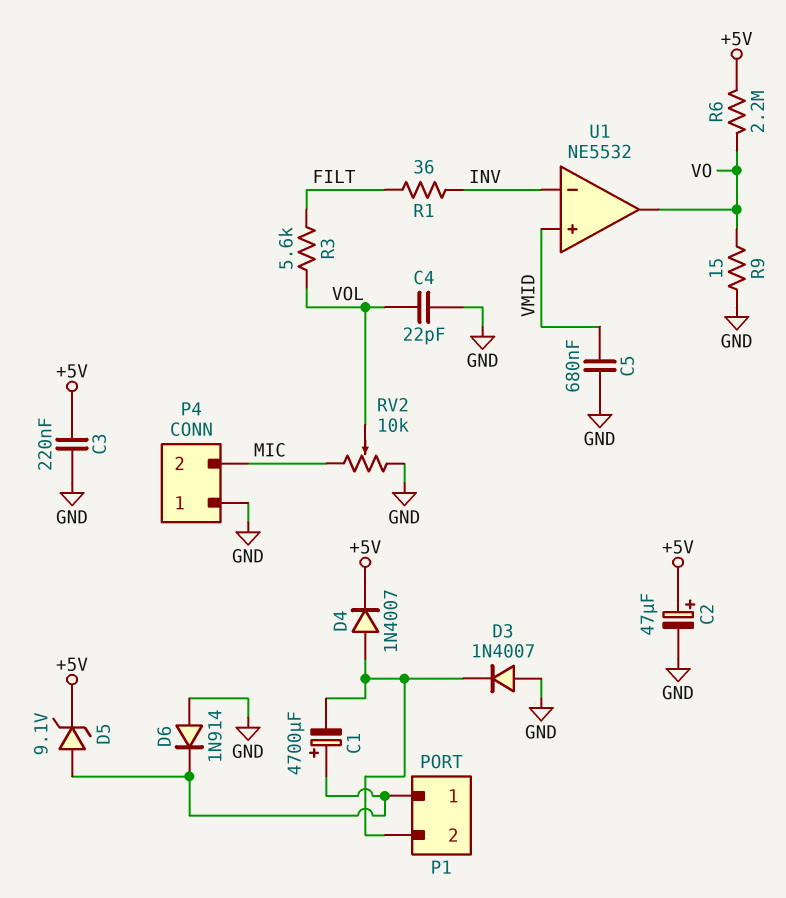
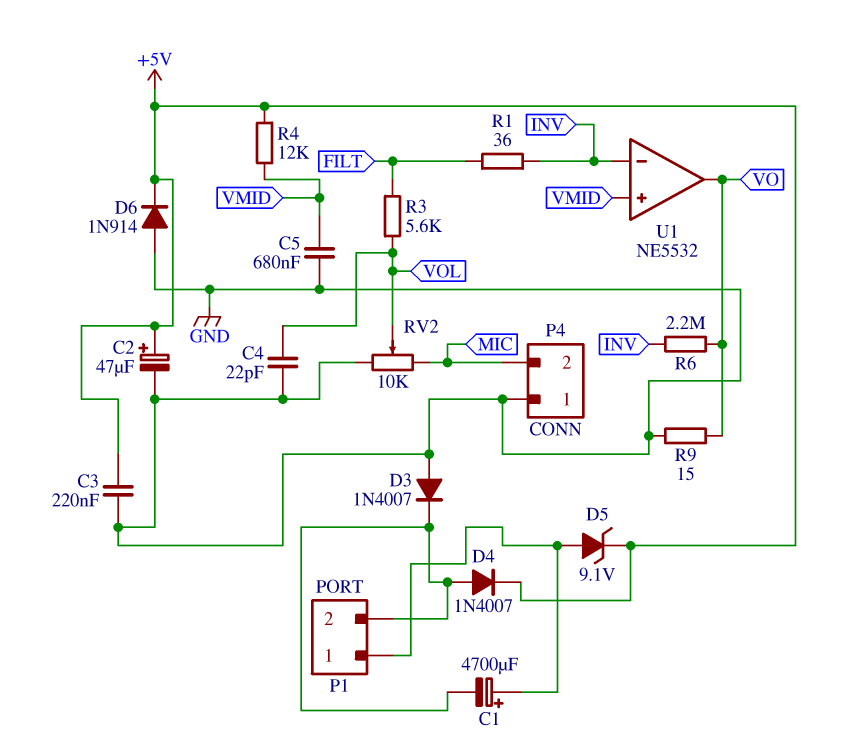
D6: diode 1N914 (A GND, K P1/1) -> diode 1N914 (A GND, K +5V)
R4: none -> 12k (+5V, VMID)
R6: 2.2M (+5V, VO) -> 2.2M (INV, VO)

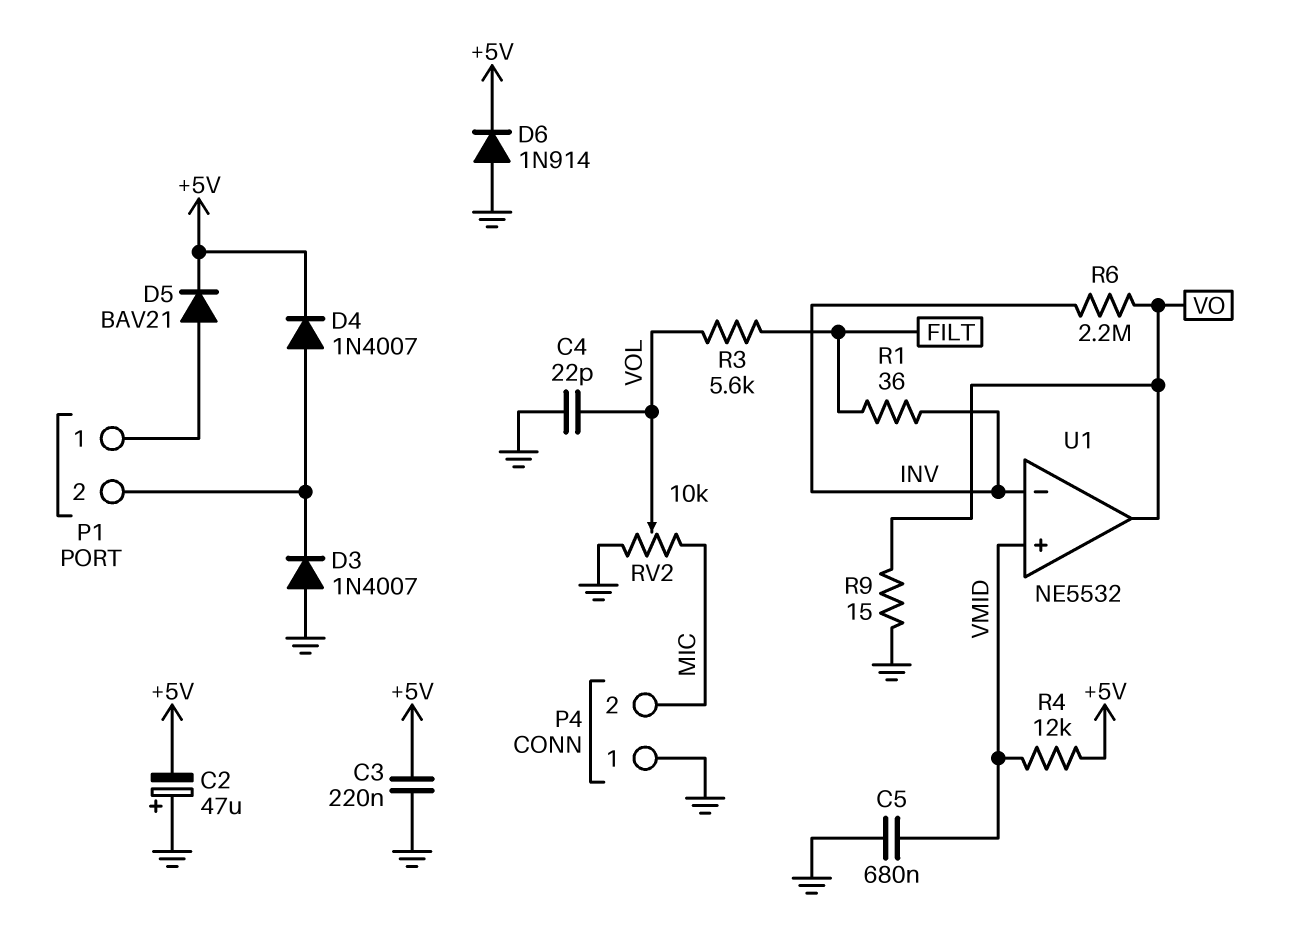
C1: 4700uF (plus P1/1, minus P1/2) -> none
C2: 47uF (plus +5V, minus GND) -> 47uF (plus GND, minus +5V)
D5: zener 9.1V (A P1/1, K +5V) -> diode BAV21 (A P1/1, K +5V)

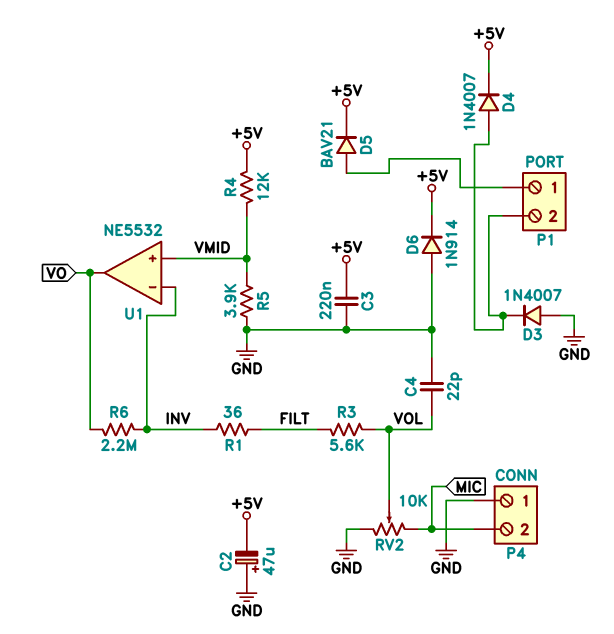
C5: 680nF (GND, VMID) -> none
R5: none -> 3.9k (GND, VMID)
R9: 15 (GND, VO) -> none

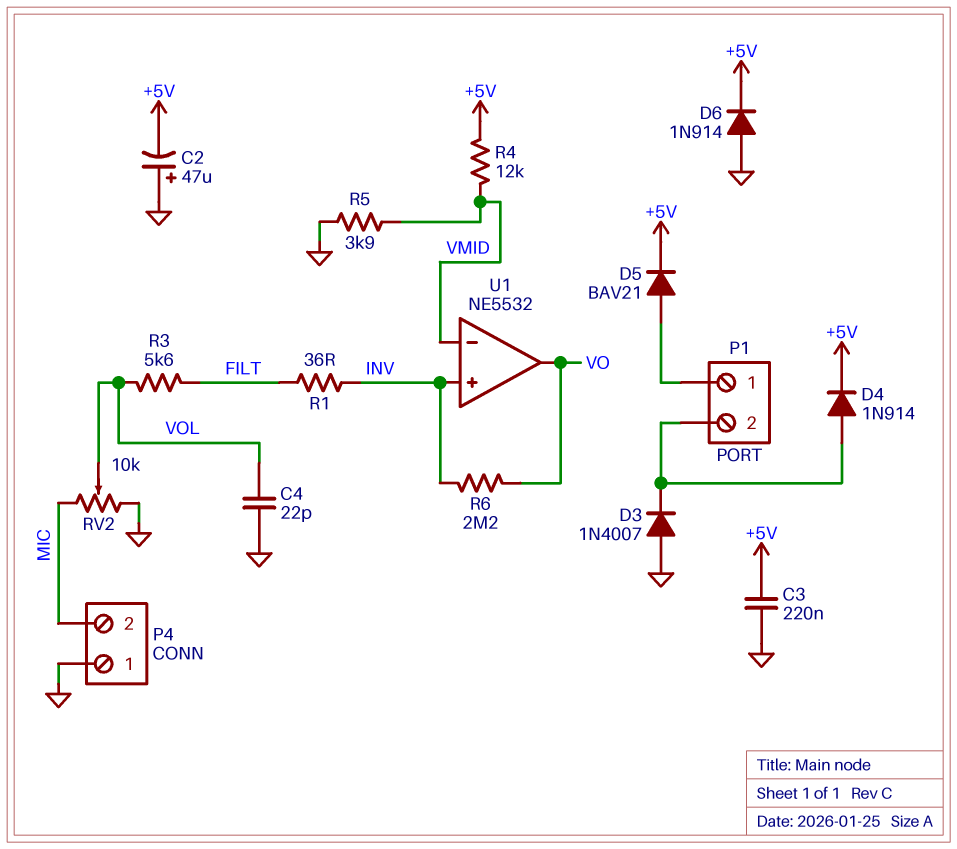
D4: diode 1N4007 (A P1/2, K +5V) -> diode 1N914 (A P1/2, K +5V)
U1 pin in+: VMID -> INV
U1 pin in-: INV -> VMID

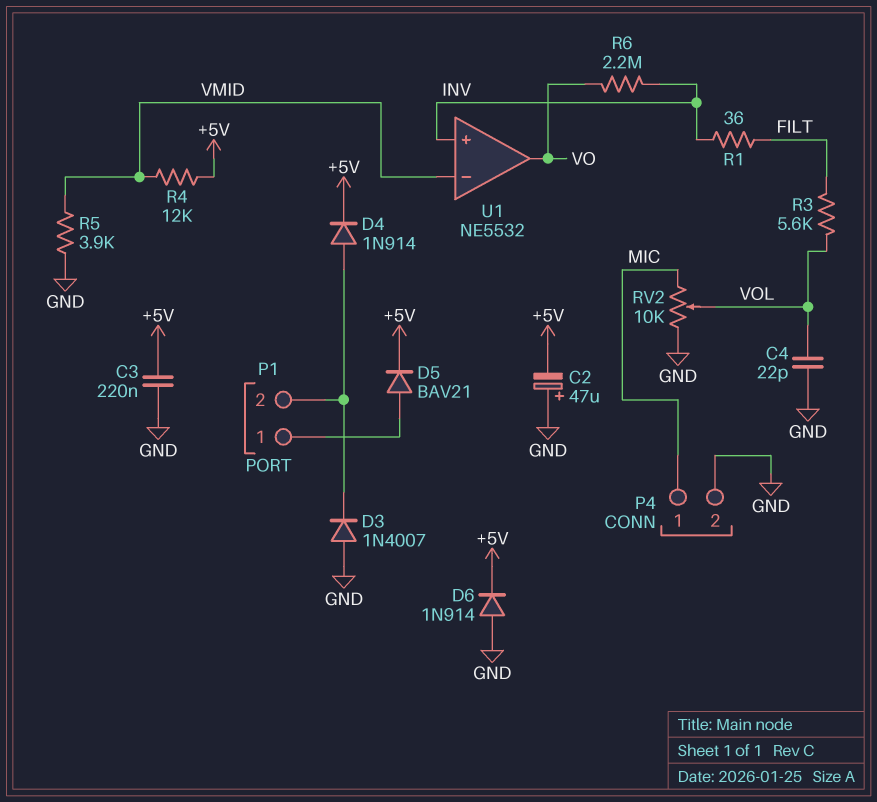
P4 pin 1: GND -> MIC
P4 pin 2: MIC -> GND

